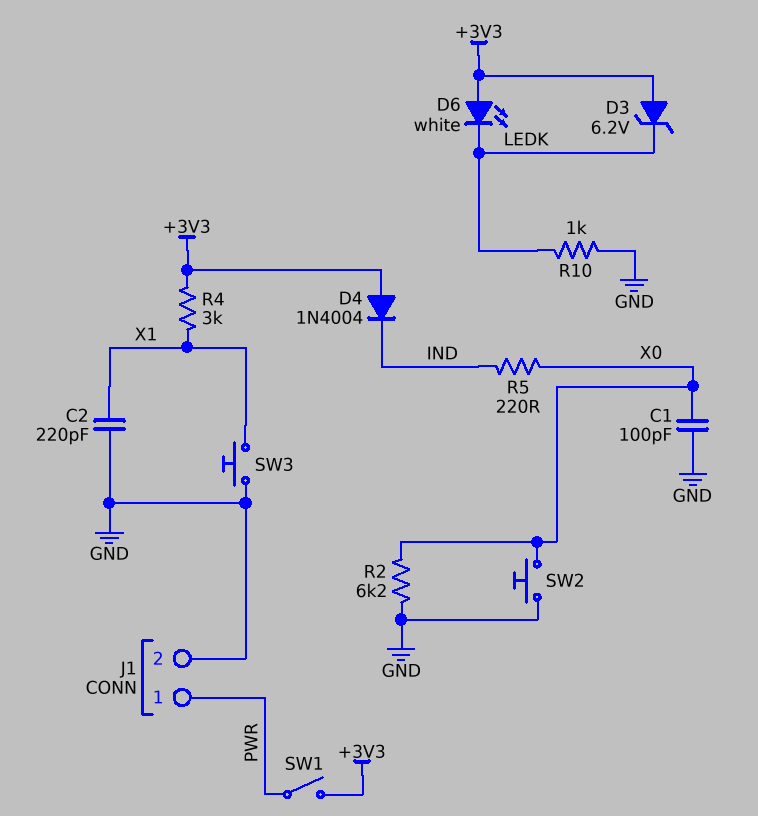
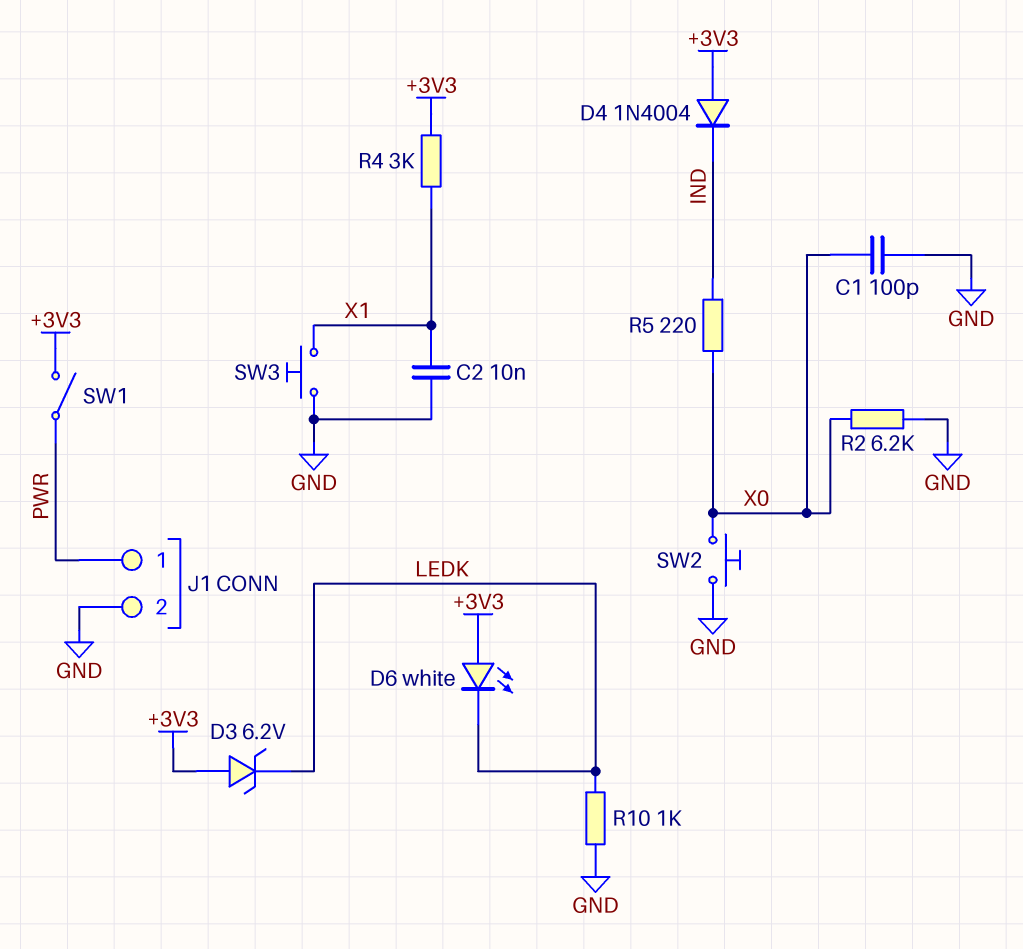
C2: 220pF (GND, X1) -> 10nF (GND, X1)

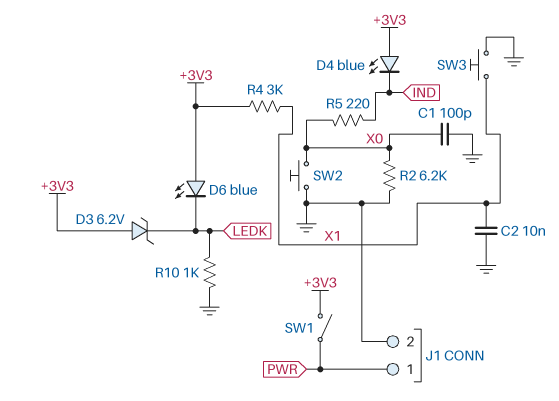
D4: diode 1N4004 (A +3V3, K IND) -> LED blue (A +3V3, K IND)
D6: LED white (A +3V3, K LEDK) -> LED blue (A +3V3, K LEDK)

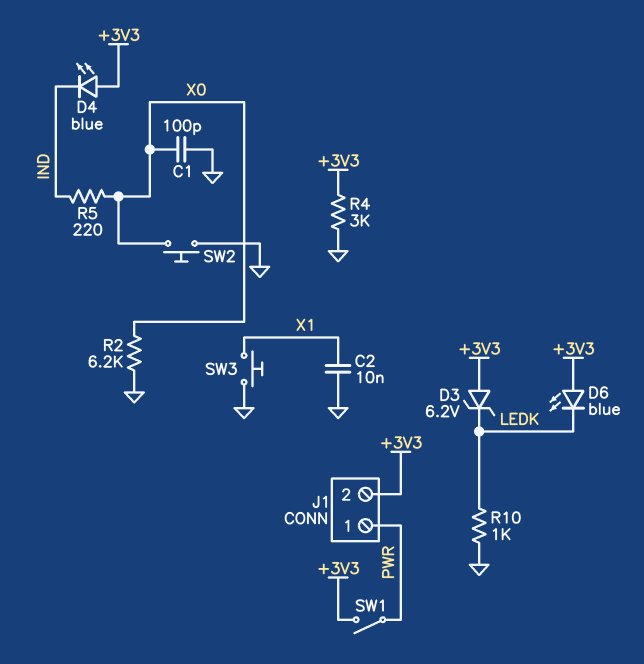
J1 pin 2: GND -> +3V3
R4: 3k (+3V3, X1) -> 3k (+3V3, GND)

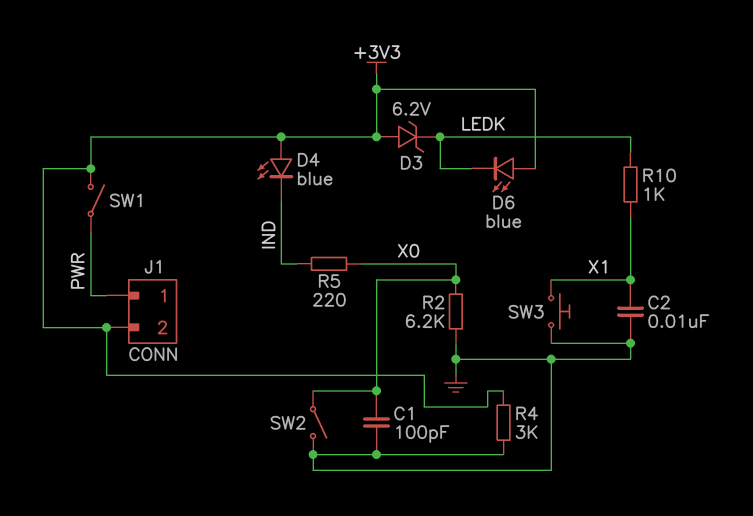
R10: 1k (GND, LEDK) -> 1k (LEDK, X1)
SW2: button (GND, X0) -> switch (GND, X0)

